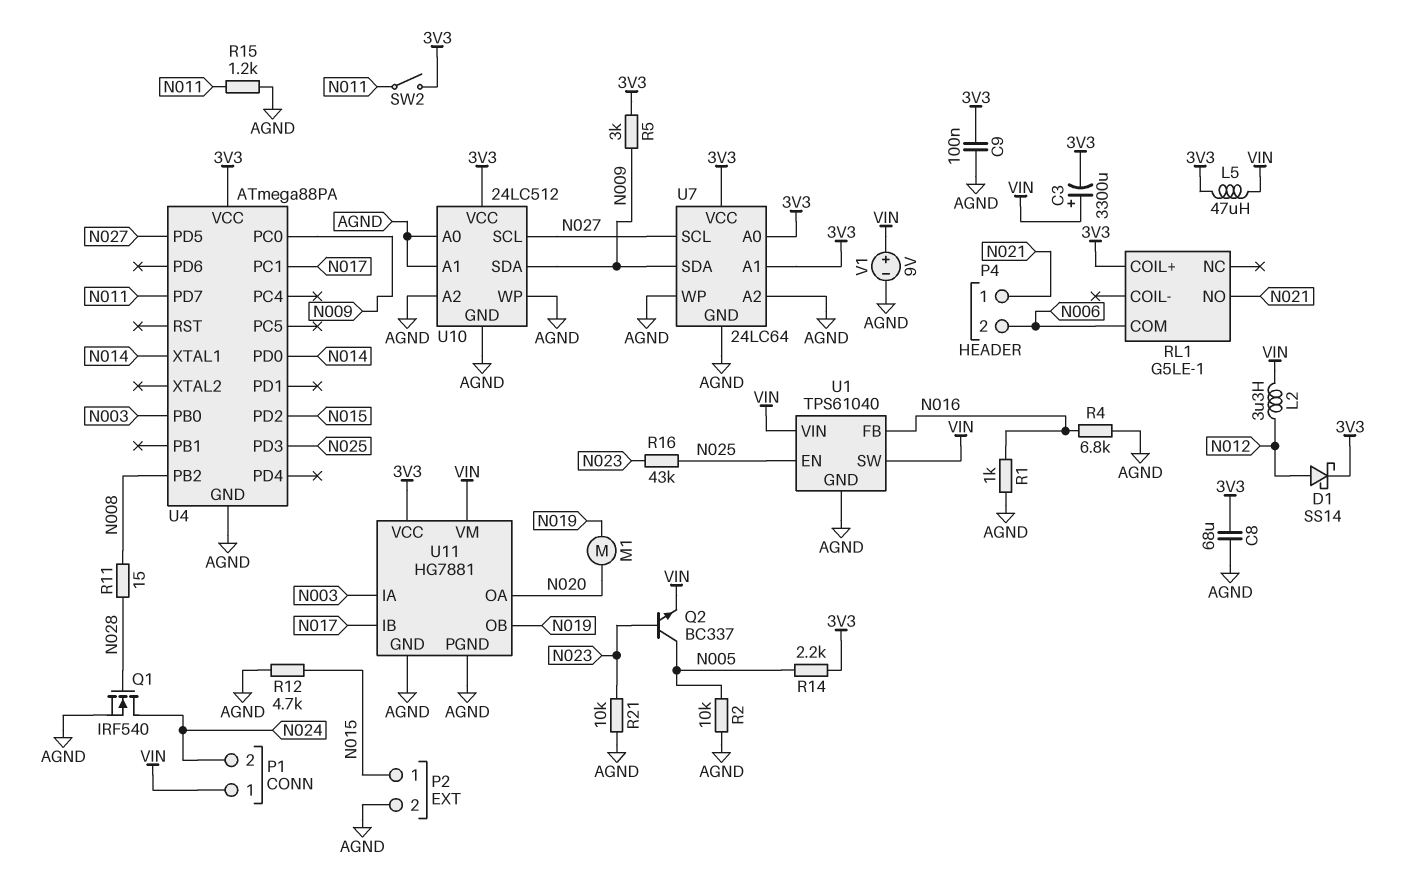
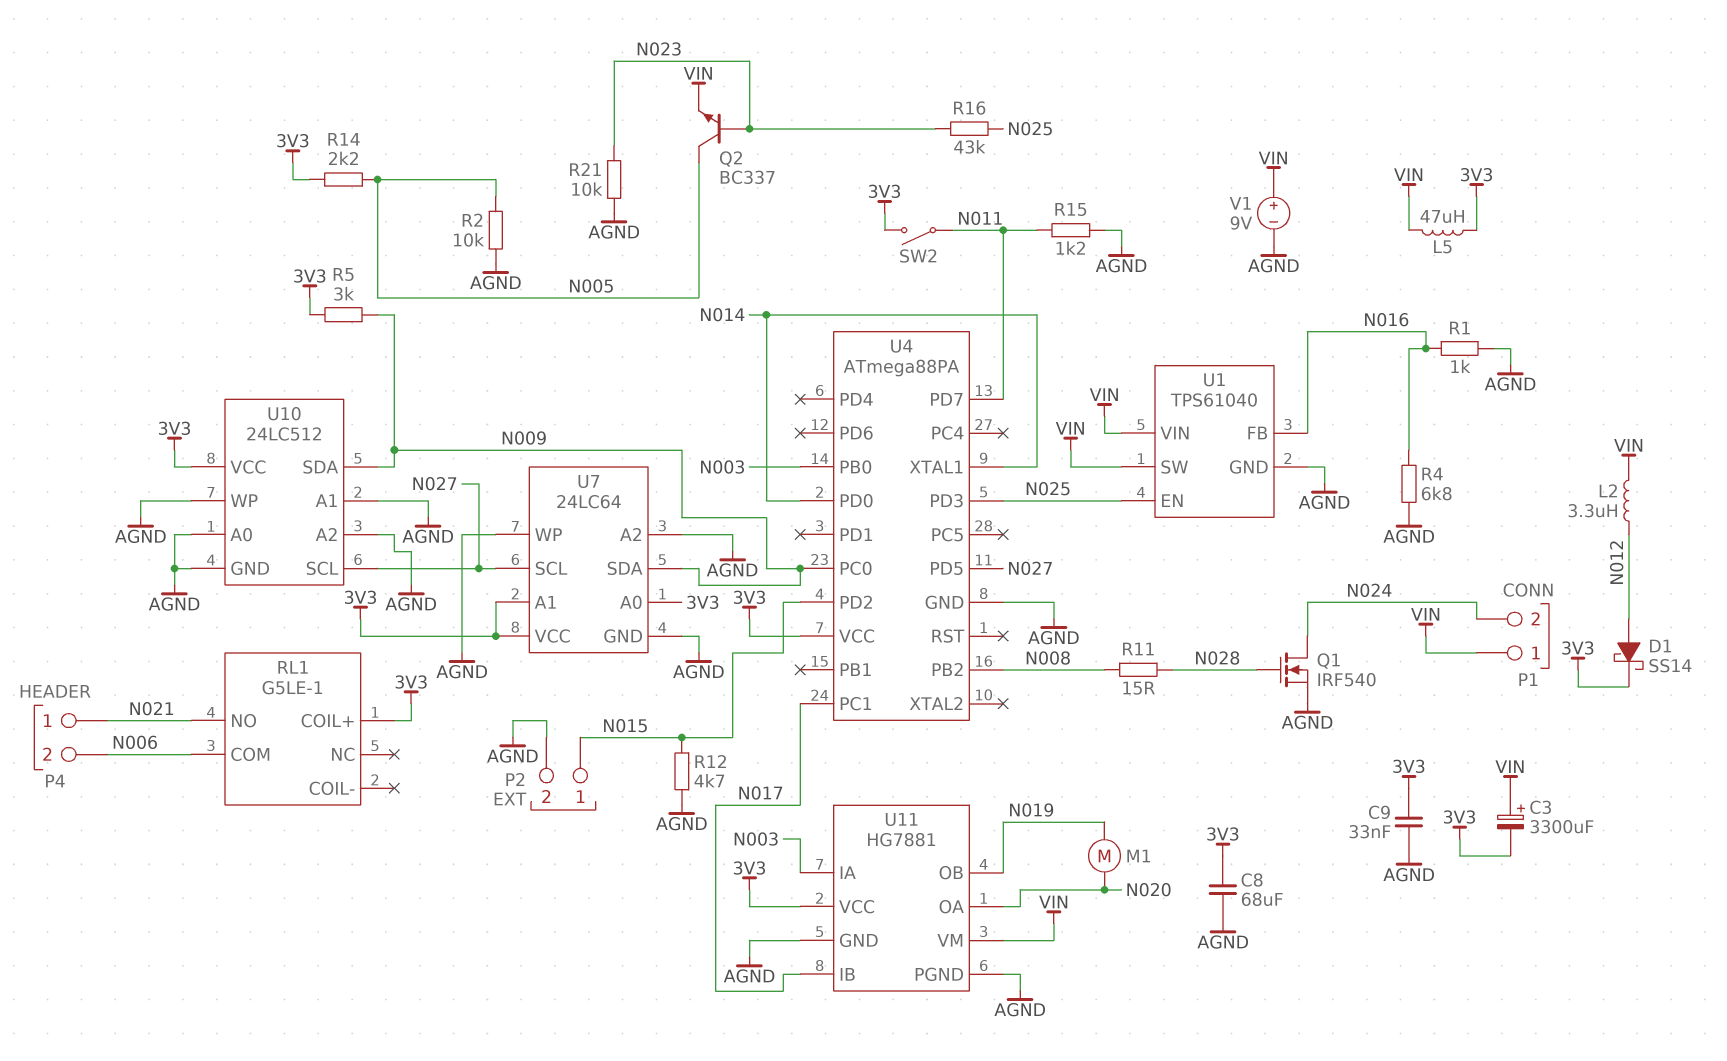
C9: 100nF (3V3, AGND) -> 33nF (3V3, AGND)

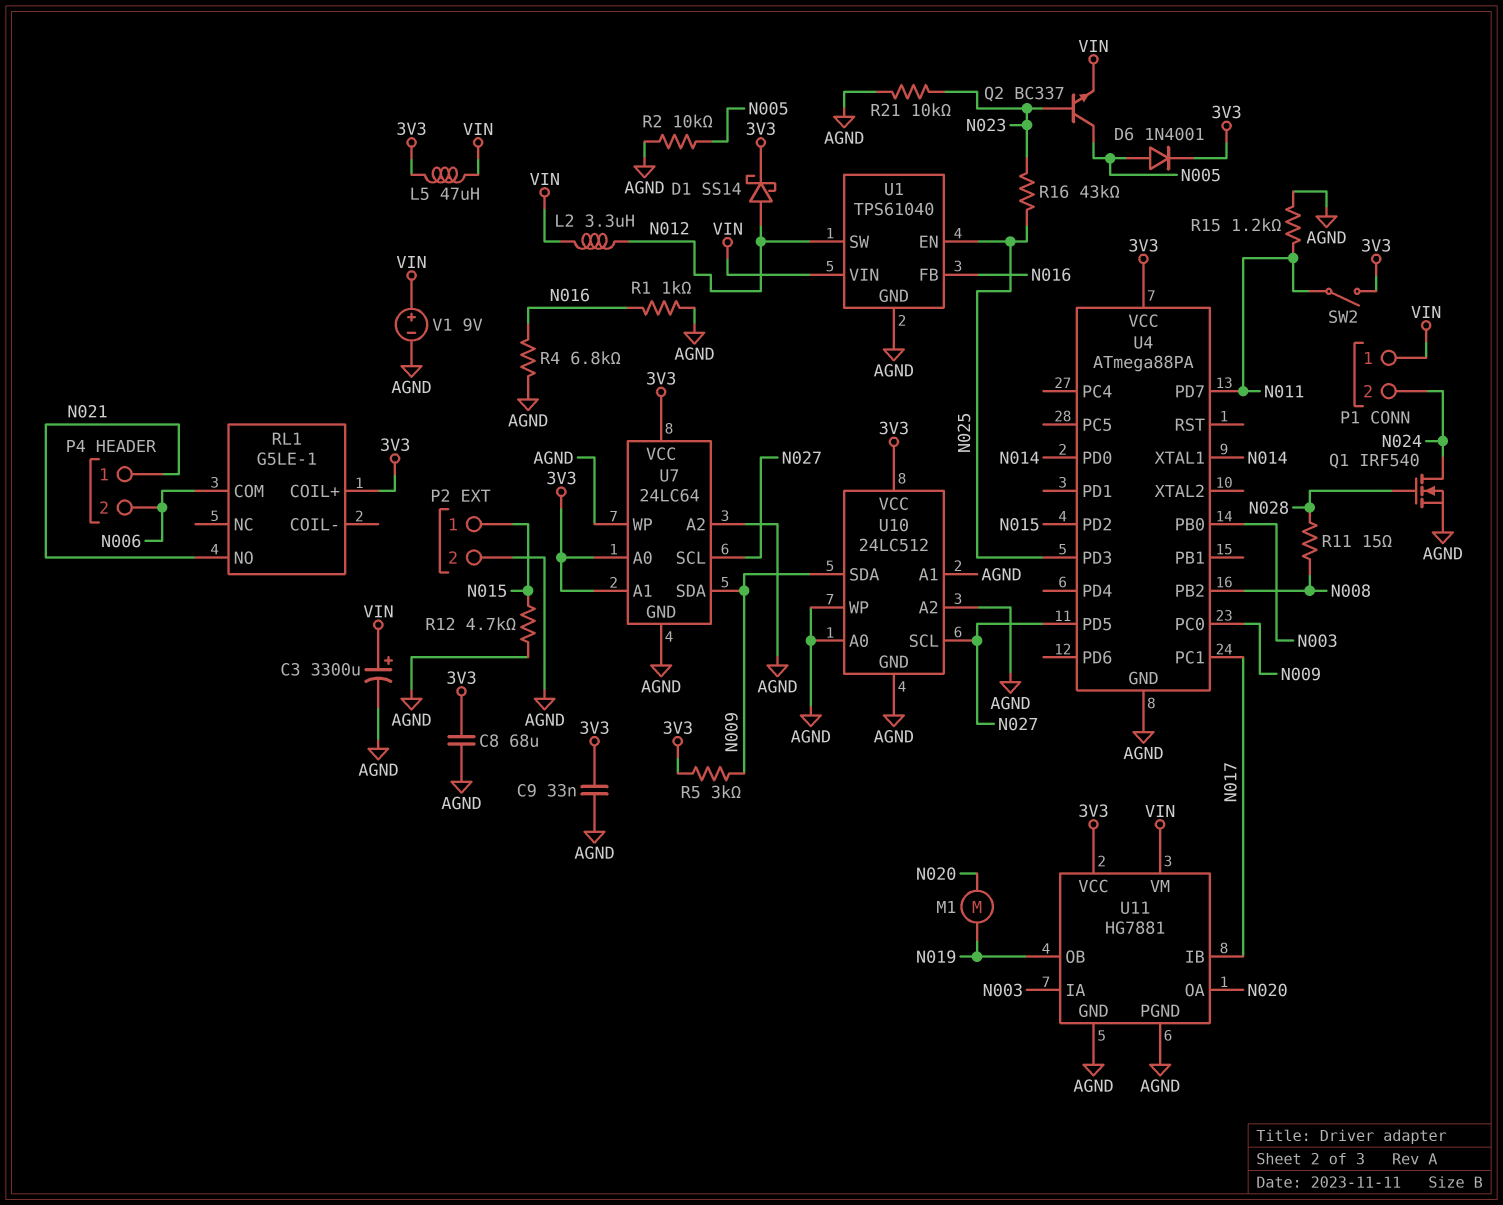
C3: 3300uF (plus VIN, minus 3V3) -> 3300uF (plus VIN, minus AGND)
D6: none -> diode 1N4001 (A N005, K 3V3)
R14: 2.2k (3V3, N005) -> none
U1 pin SW: VIN -> N012

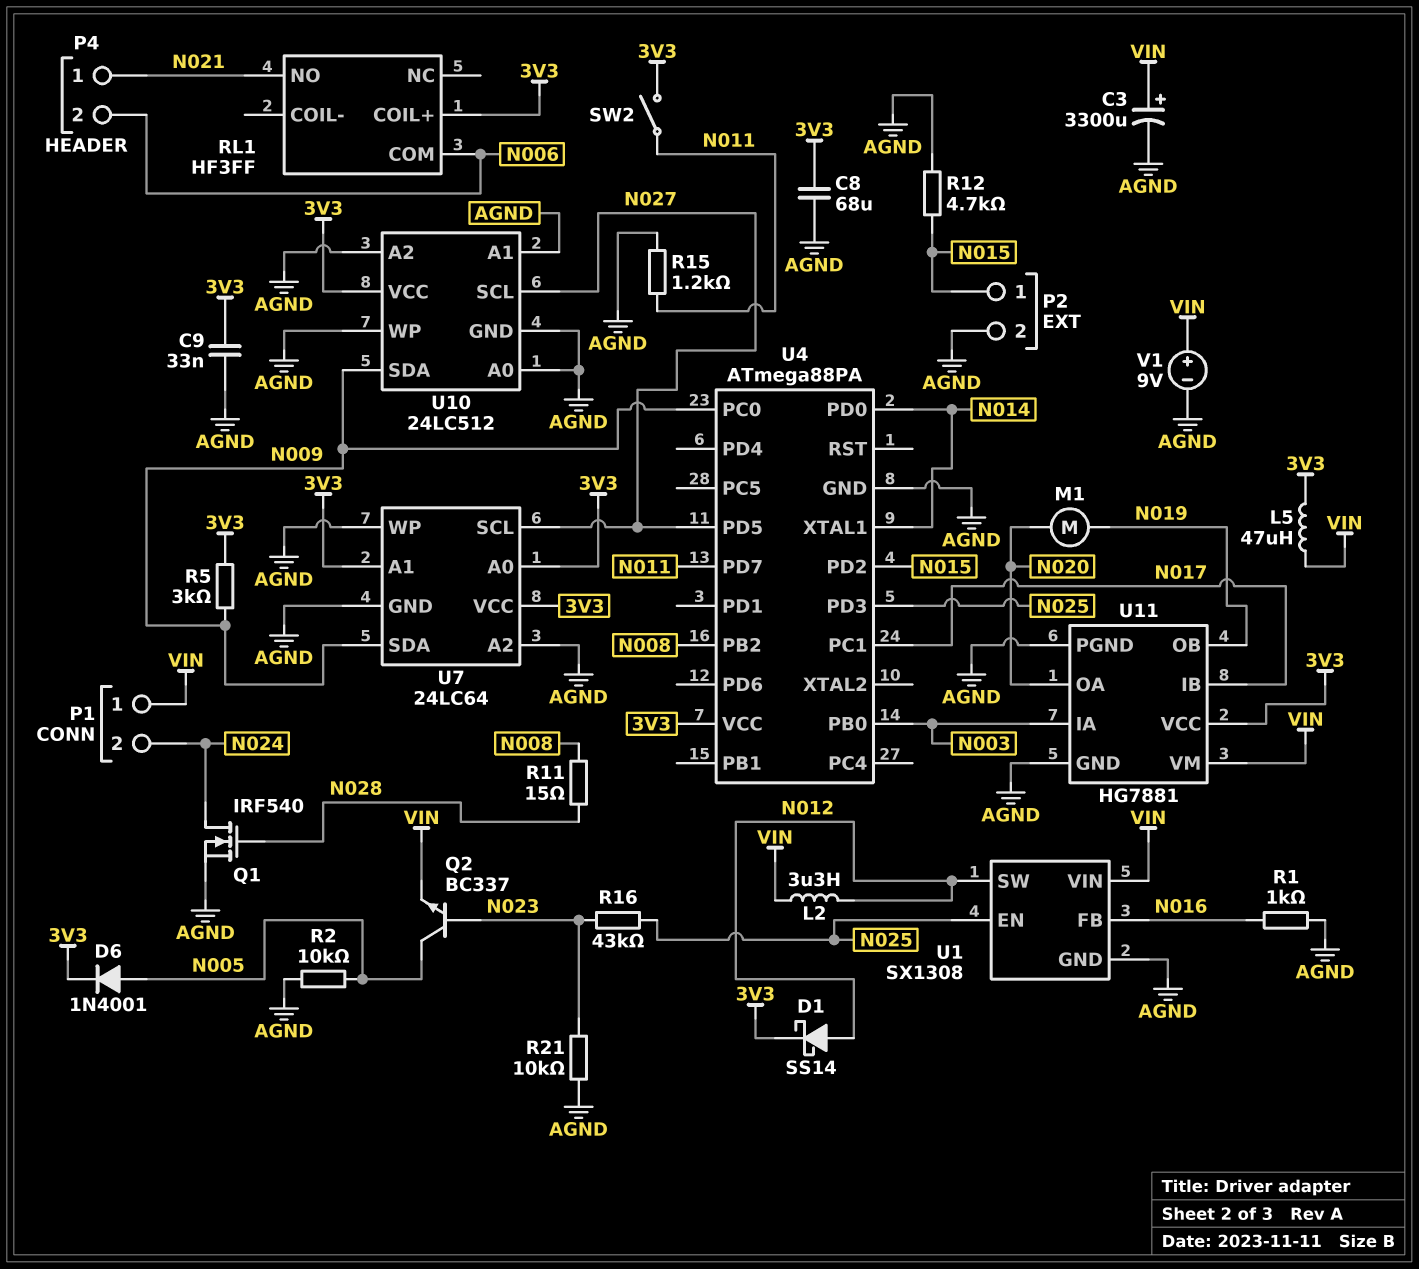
R4: 6.8k (AGND, N016) -> none
RL1: G5LE-1 -> HF3FF
U1: TPS61040 -> SX1308

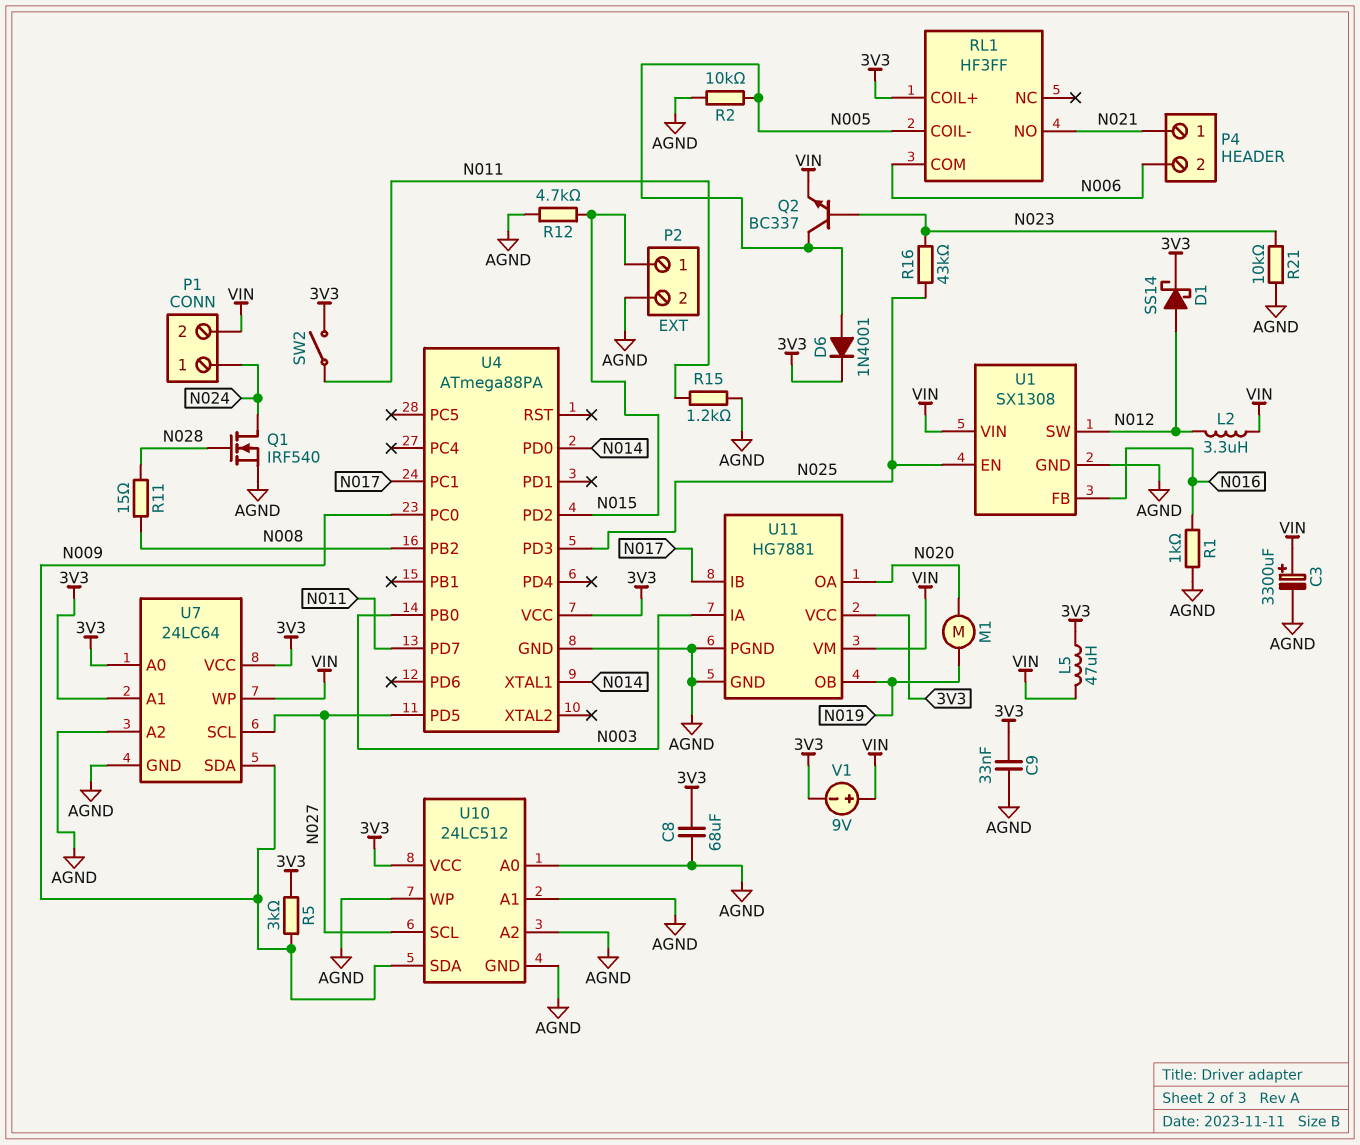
P1 pin 1: VIN -> N024
P1 pin 2: N024 -> VIN
RL1 pin COIL-: none -> N005
U7 pin WP: AGND -> VIN
V1: 9V (plus VIN, minus AGND) -> 9V (plus VIN, minus 3V3)

